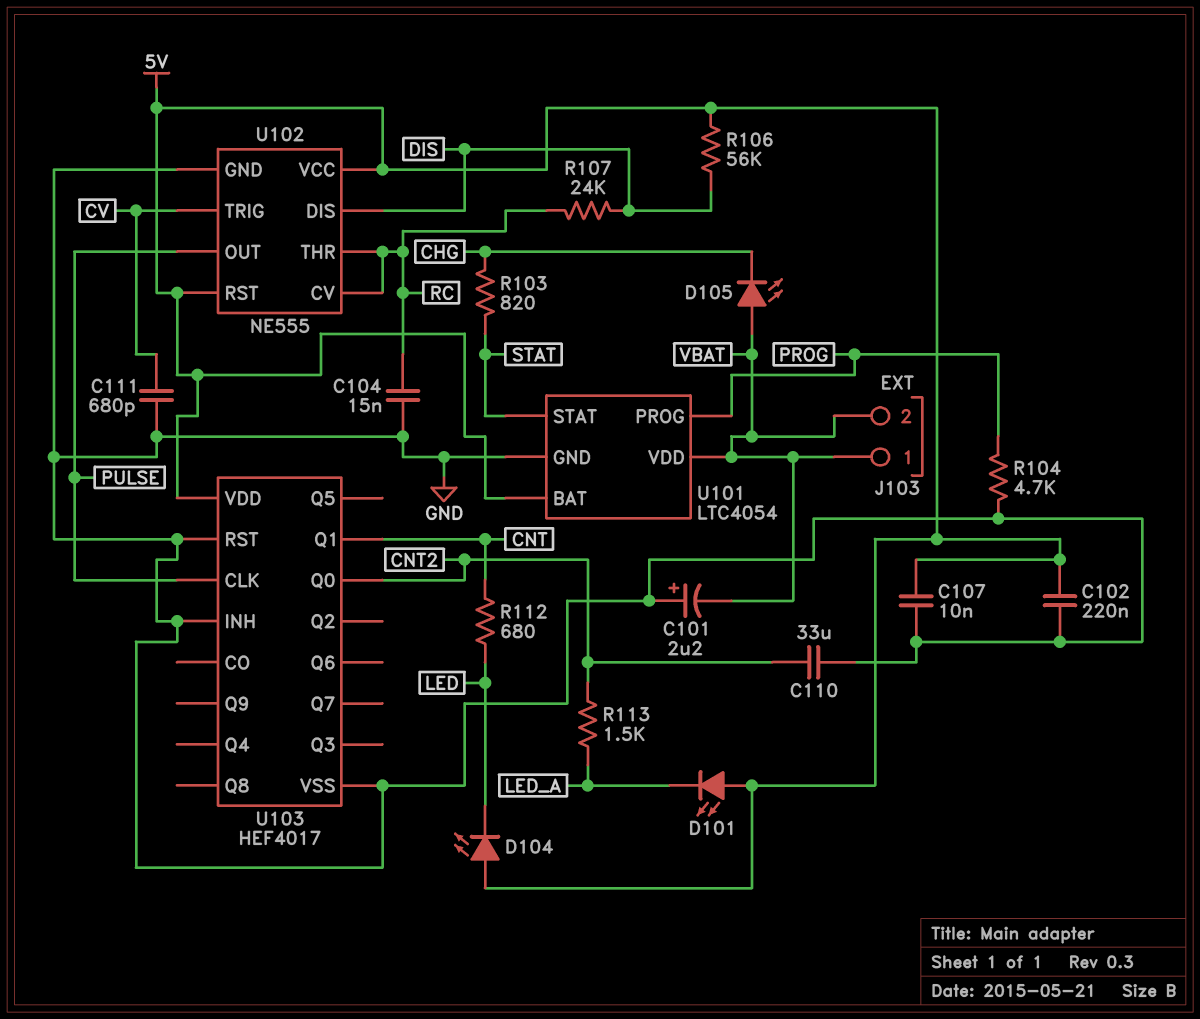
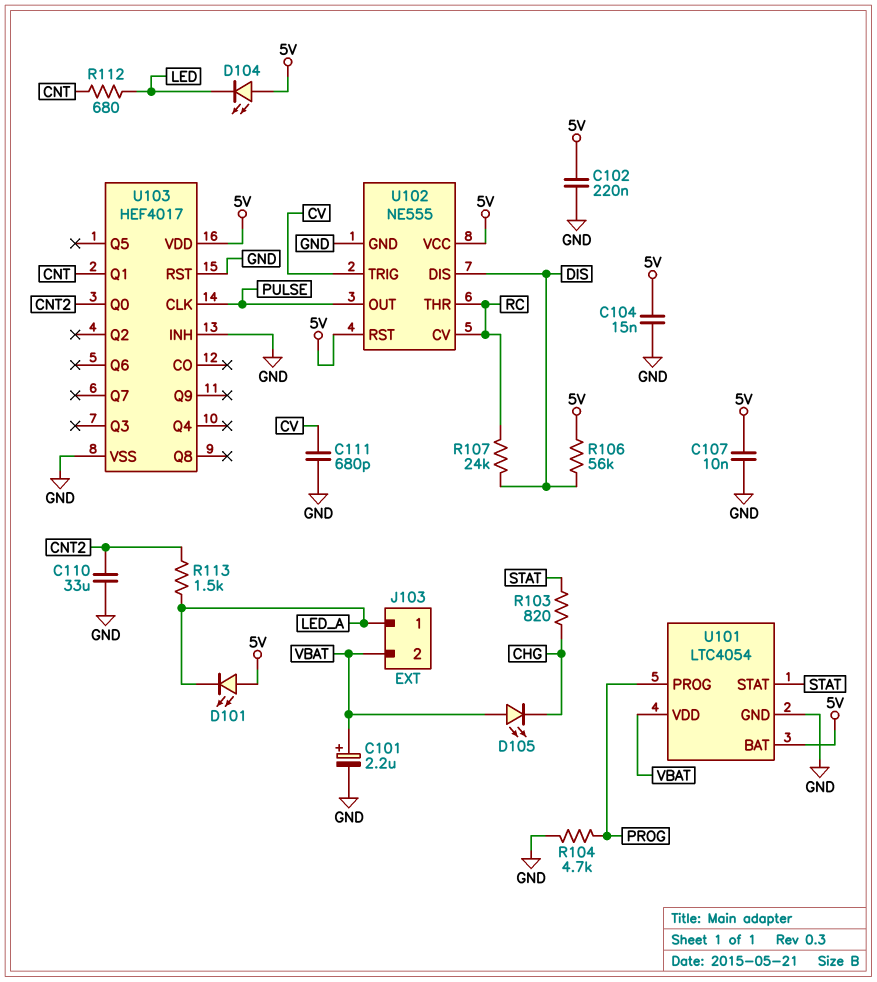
C101: 2.2uF (plus GND, minus VBAT) -> 2.2uF (plus VBAT, minus GND)
C104: 15nF (GND, RC) -> 15nF (5V, GND)
J103 pin 1: VBAT -> LED_A

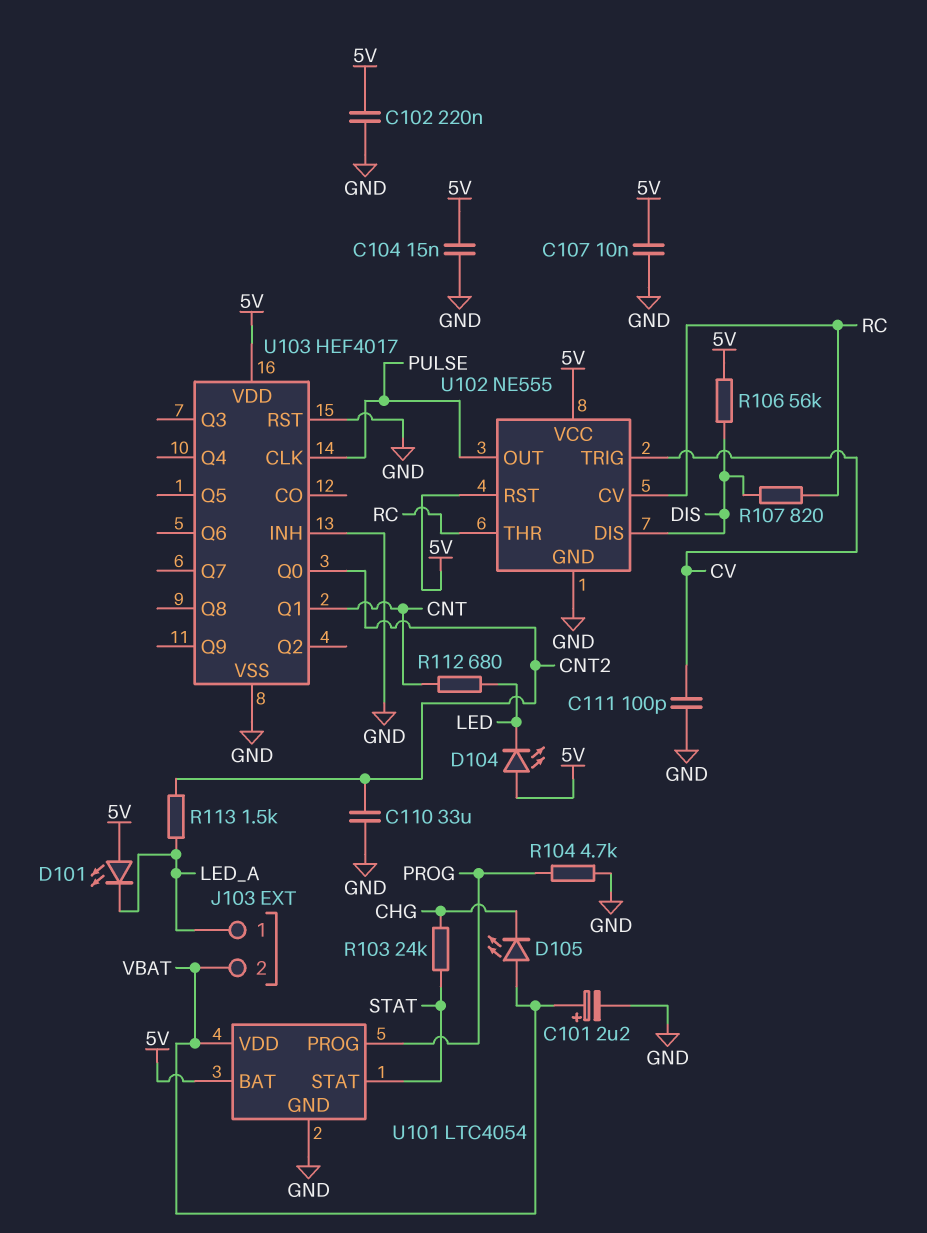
C111: 680pF (CV, GND) -> 100pF (CV, GND)
R103: 820 (CHG, STAT) -> 24k (CHG, STAT)
R107: 24k (DIS, RC) -> 820 (DIS, RC)

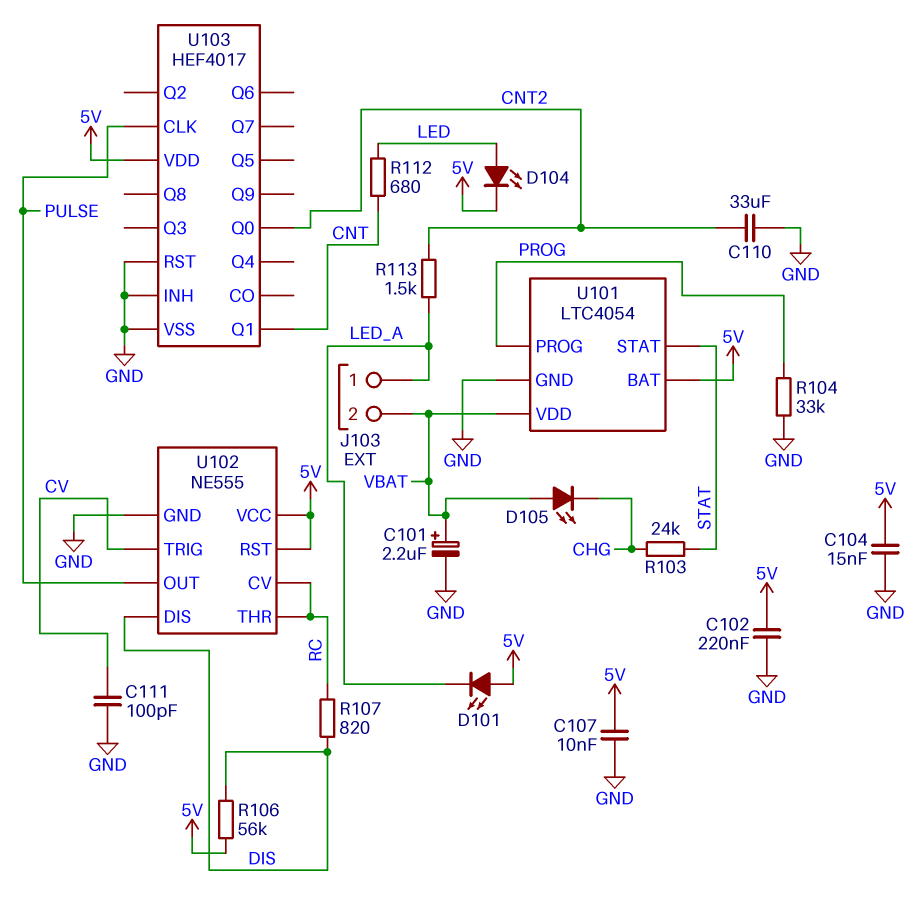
D104: LED (A 5V, K LED) -> LED (A LED, K 5V)
R104: 4.7k (GND, PROG) -> 33k (GND, PROG)

